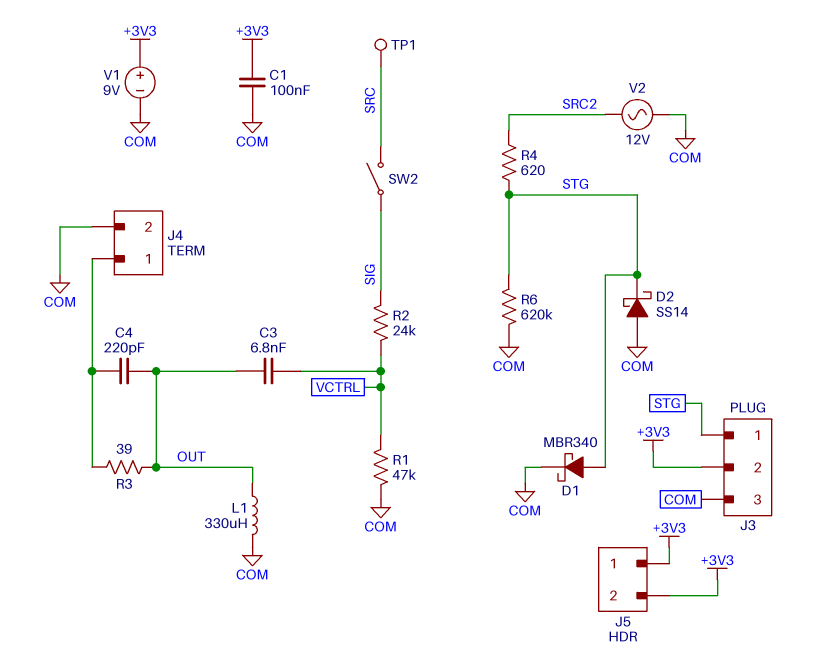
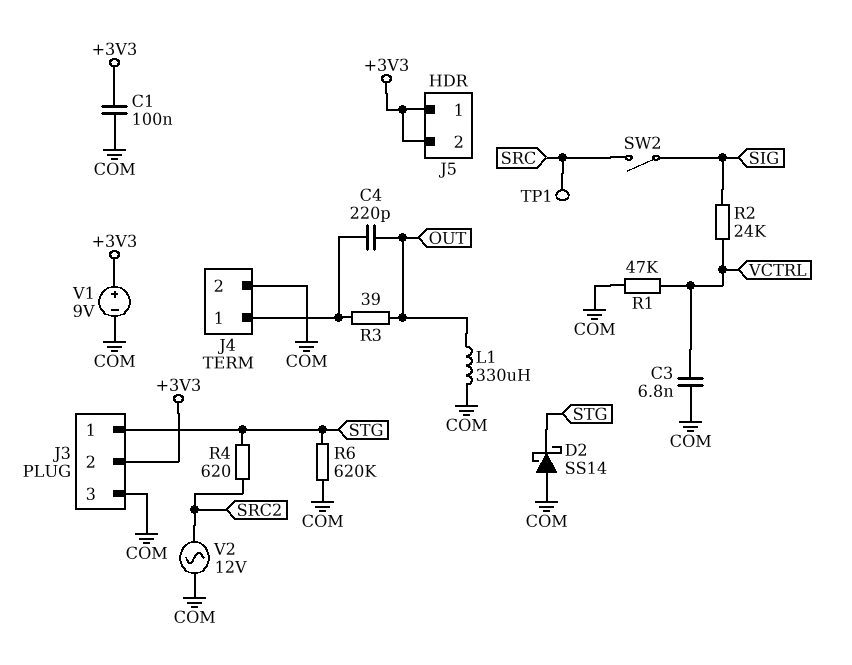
C3: 6.8nF (OUT, VCTRL) -> 6.8nF (COM, VCTRL)
D1: schottky MBR340 (A STG, K COM) -> none

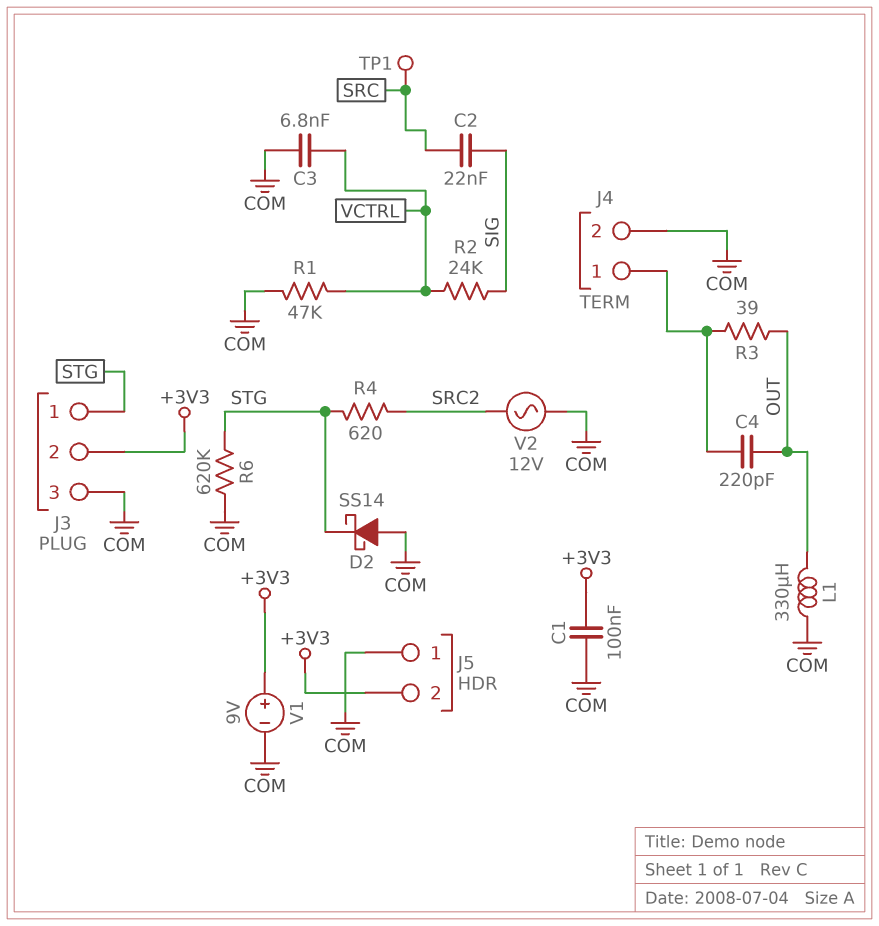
C2: none -> 22nF (SIG, SRC)
J5 pin 1: +3V3 -> COM
SW2: switch (SIG, SRC) -> none

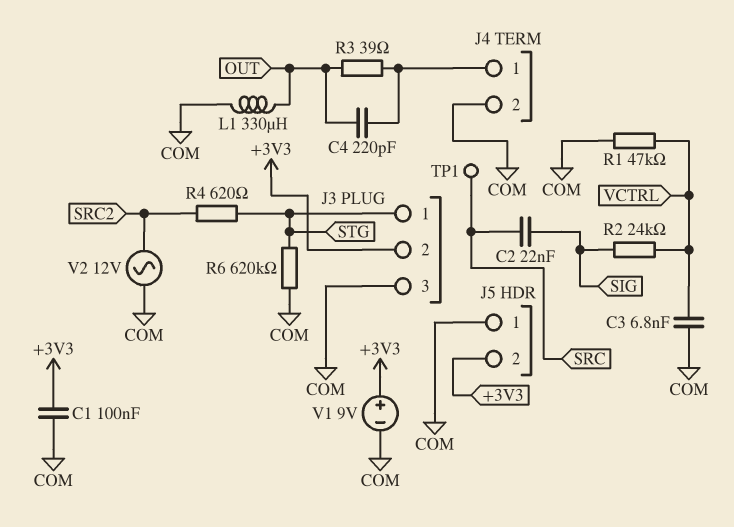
D2: schottky SS14 (A COM, K STG) -> none

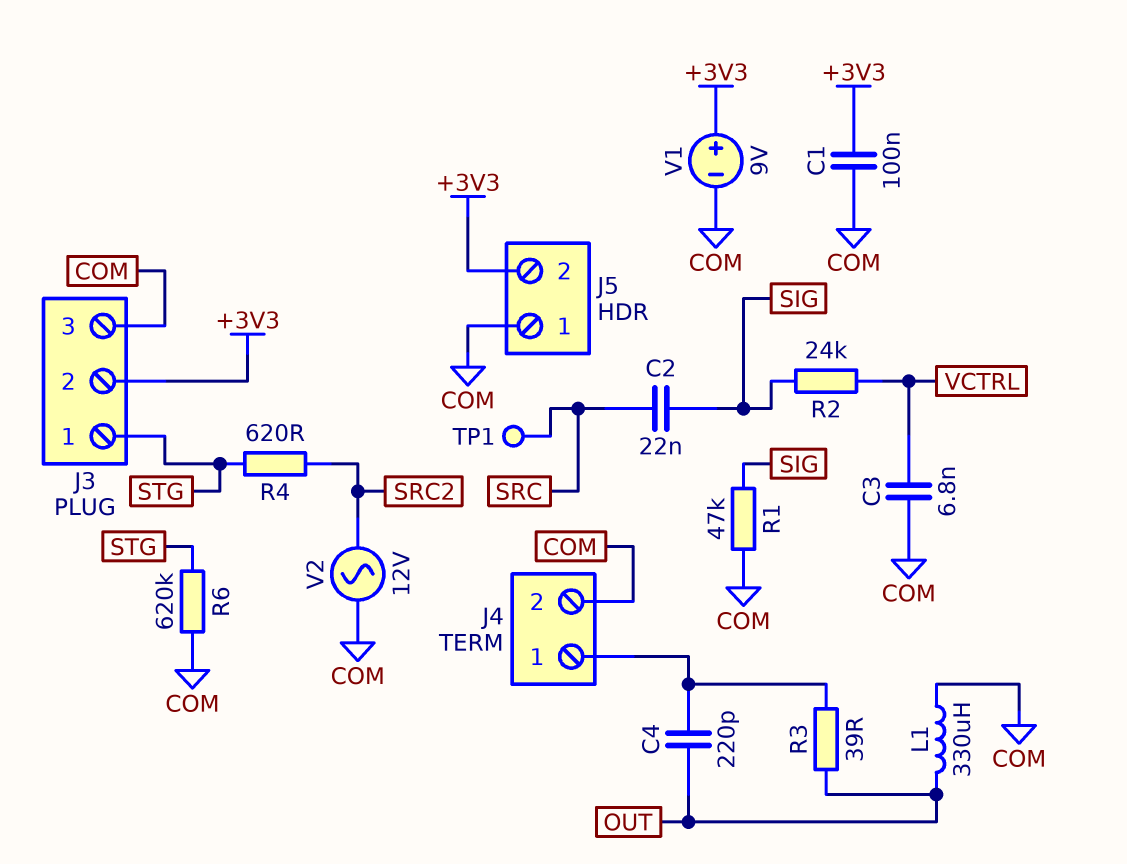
R1: 47k (COM, VCTRL) -> 47k (COM, SIG)

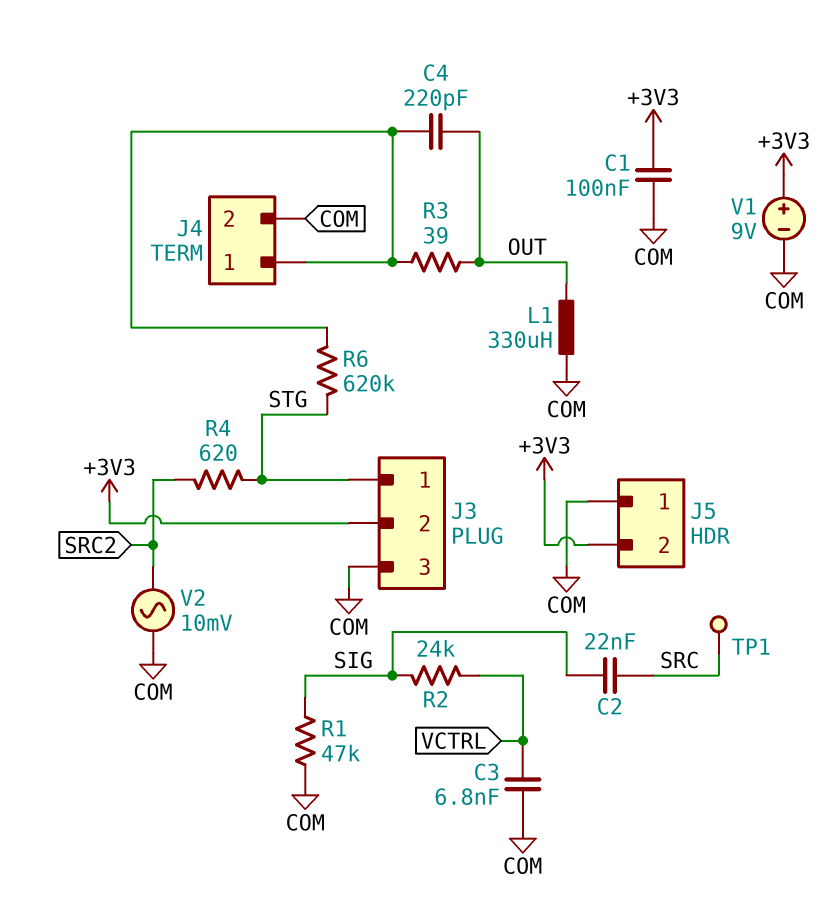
R6: 620k (COM, STG) -> 620k (J4/1, STG)
V2: AC 12V (COM, SRC2) -> AC 10mV (COM, SRC2)

